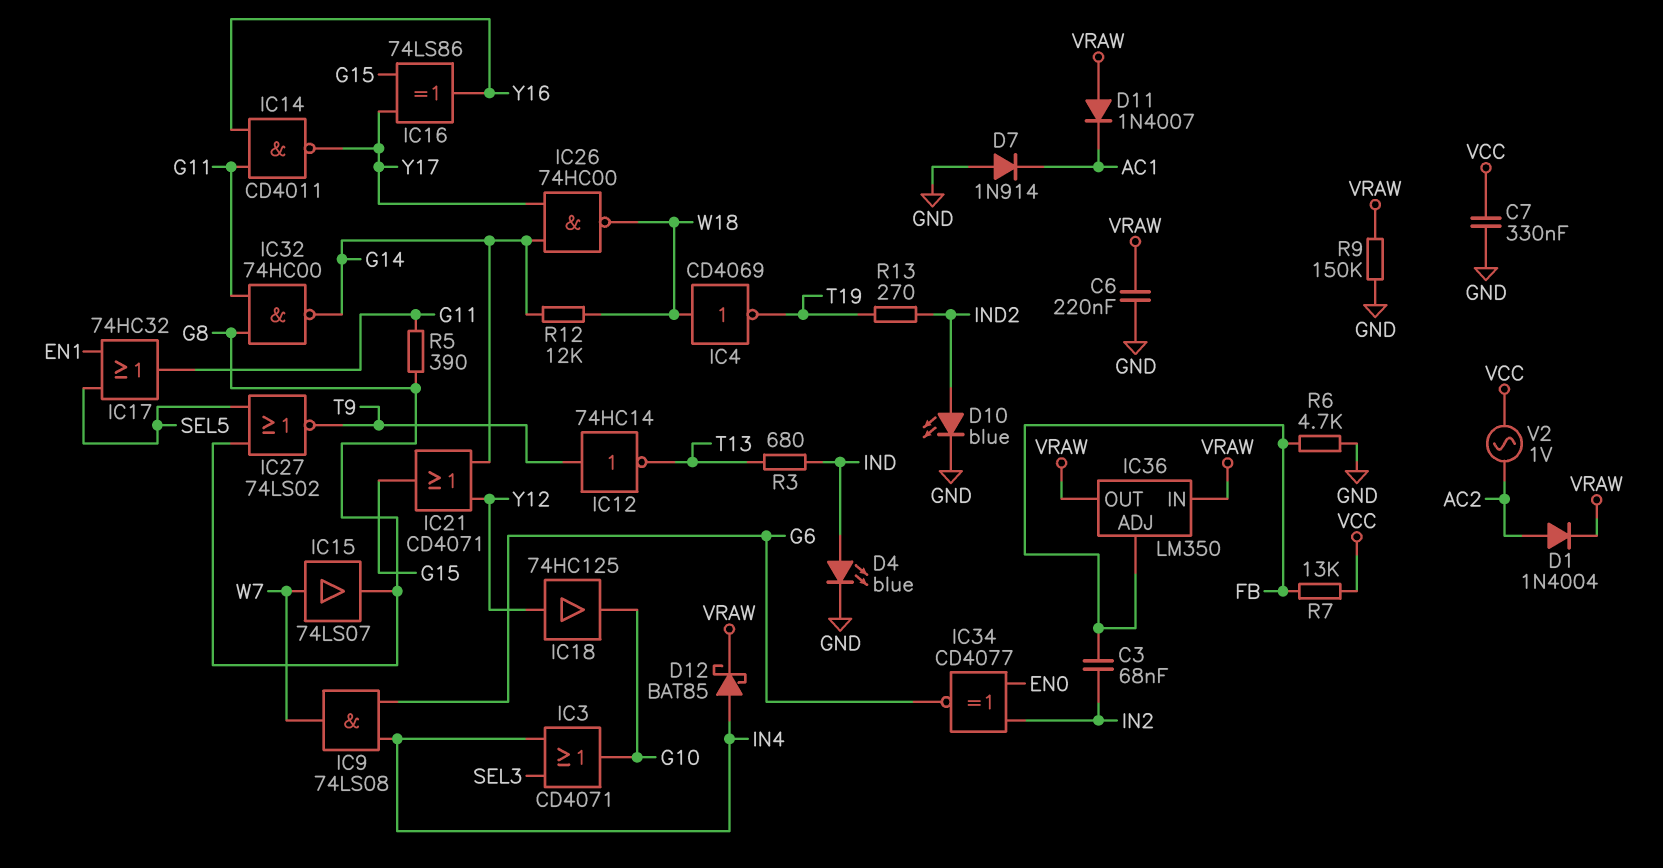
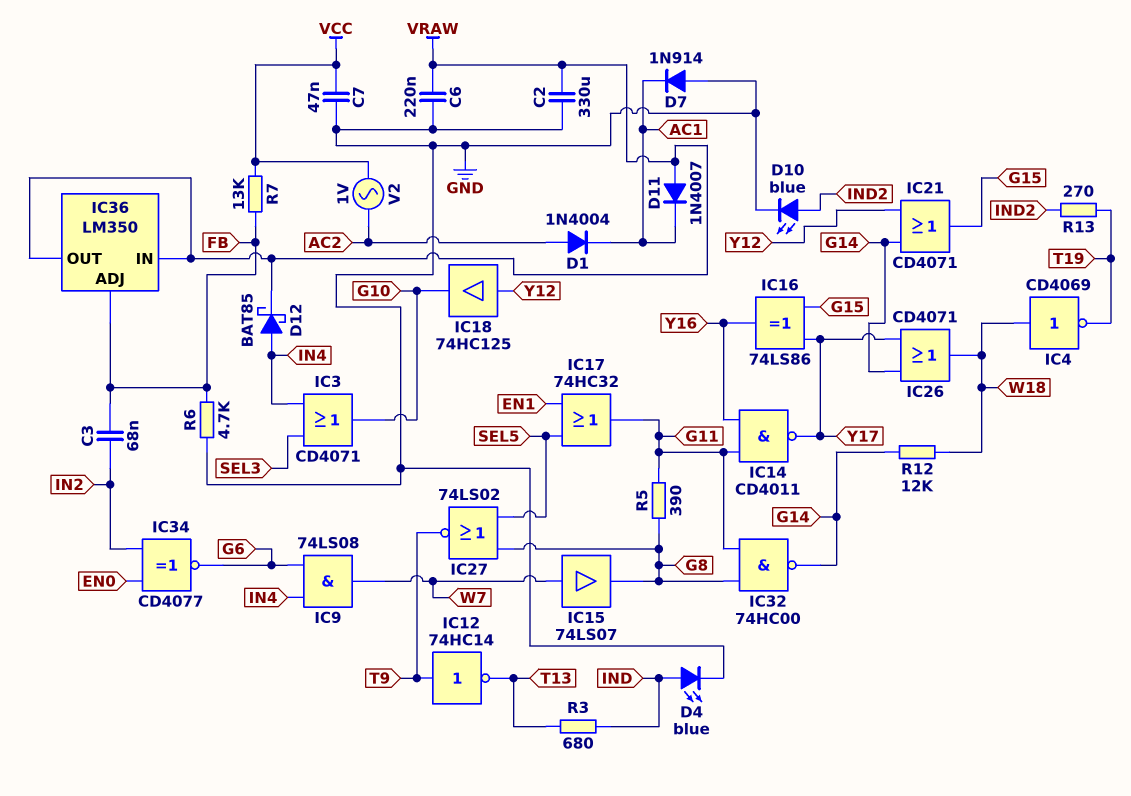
C2: none -> 330uF (GND, VRAW)
C7: 330nF (GND, VCC) -> 47nF (GND, VCC)
D1: diode 1N4004 (A AC2, K VRAW) -> diode 1N4004 (A AC2, K AC1)
IC26: NAND 74HC00 (in G14, in Y17, out W18) -> OR CD4071 (in G14, in Y17, out W18)
R9: 150k (GND, VRAW) -> none

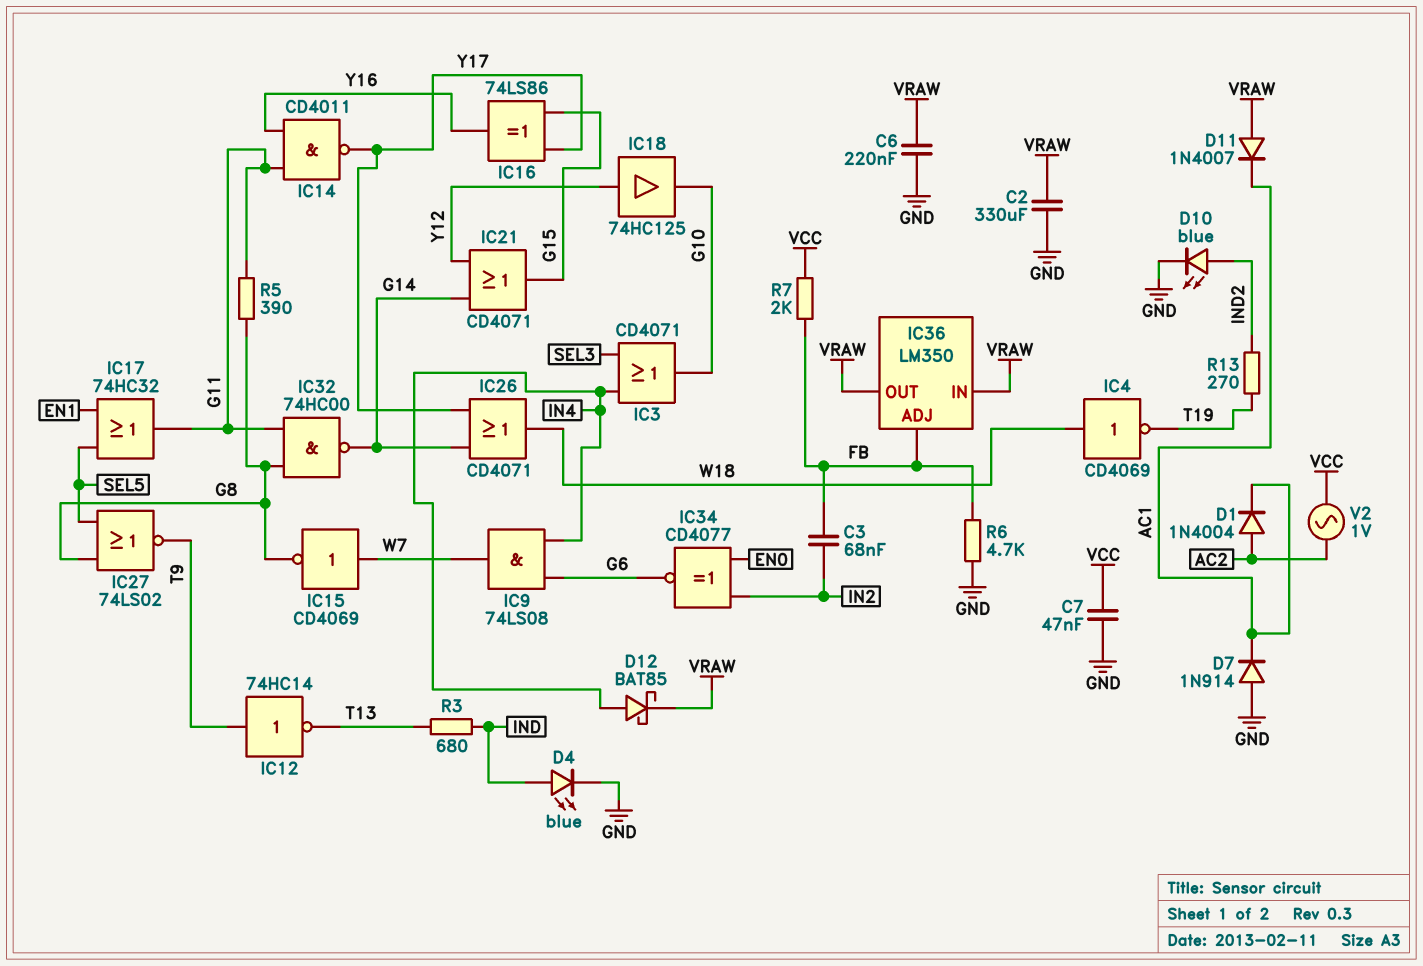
IC15: buffer 74LS07 (in W7, out G8) -> NOT CD4069 (in W7, out G8)
R7: 13k (FB, VCC) -> 2k (FB, VCC)
R12: 12k (G14, W18) -> none

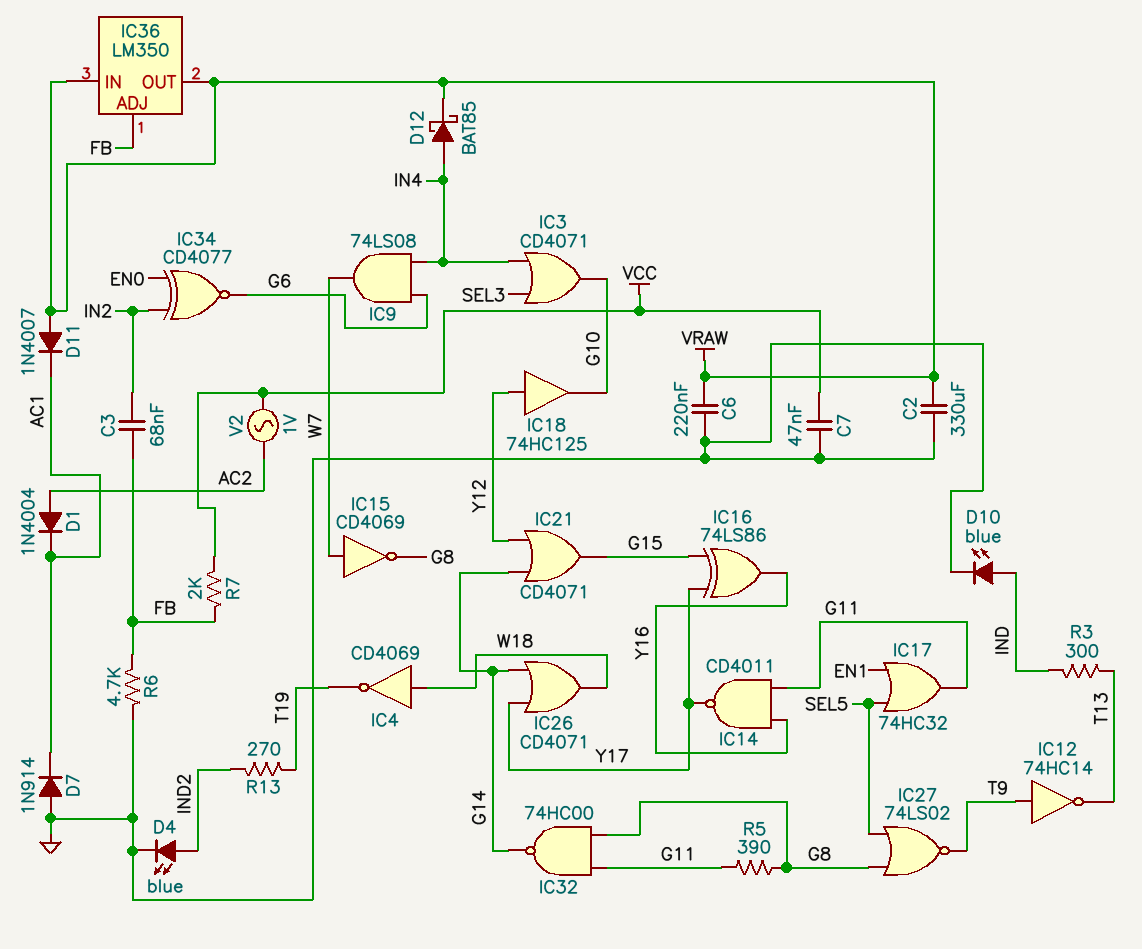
D4: LED blue (A IND, K GND) -> LED blue (A IND2, K GND)
D10: LED blue (A IND2, K GND) -> LED blue (A IND, K GND)
R3: 680 (IND, T13) -> 300 (IND, T13)

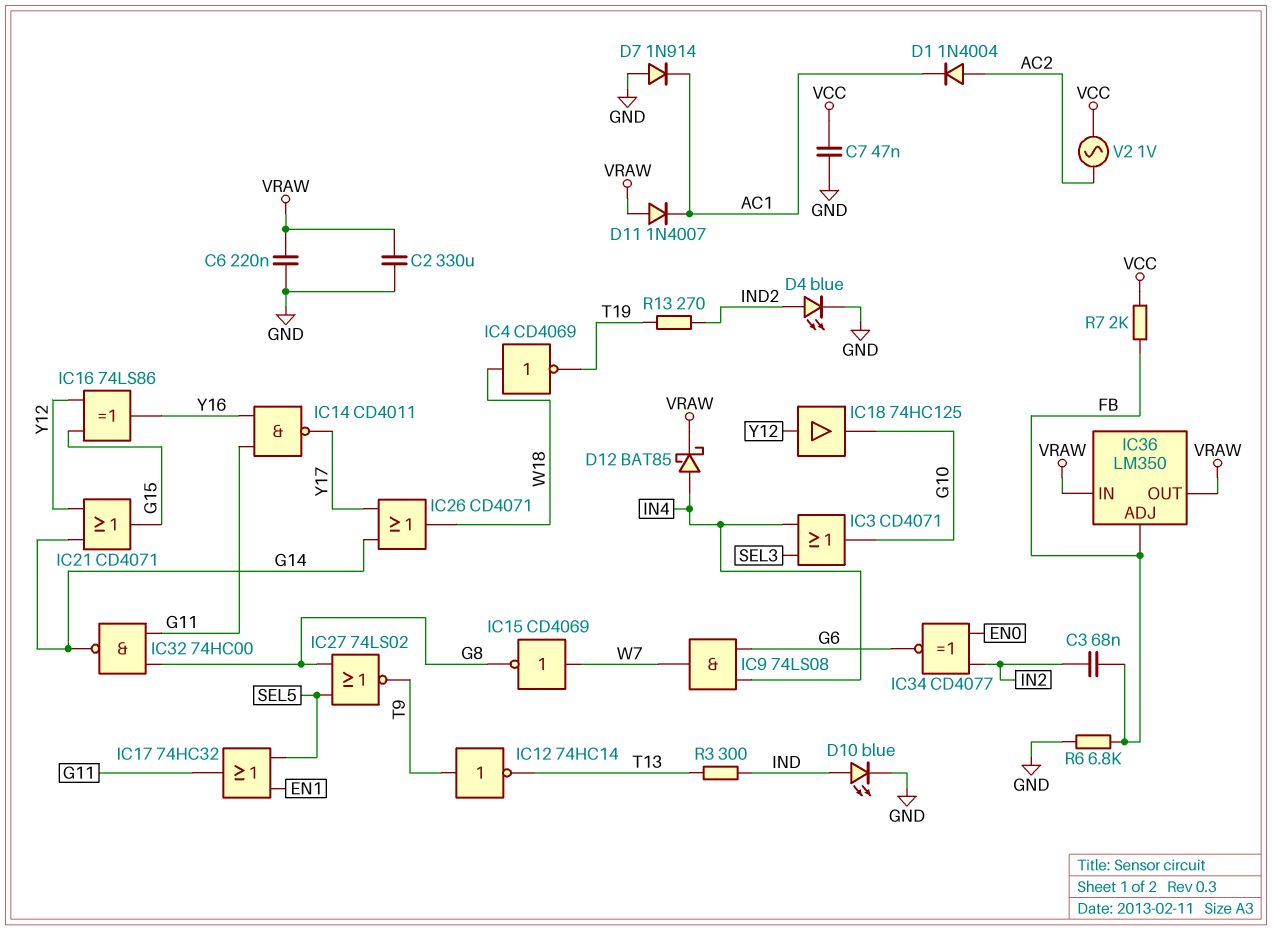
IC16: XOR 74LS86 (in G15, in Y17, out Y16) -> XOR 74LS86 (in G15, in Y12, out Y16)
R5: 390 (G8, G11) -> none
R6: 4.7k (FB, GND) -> 6.8k (FB, GND)

